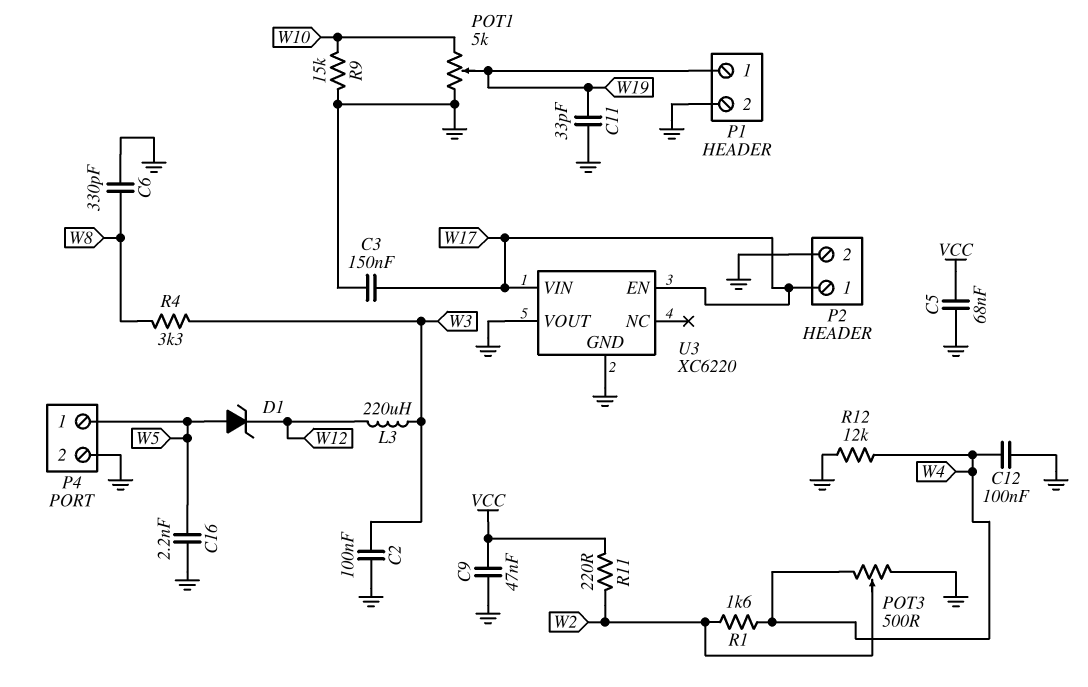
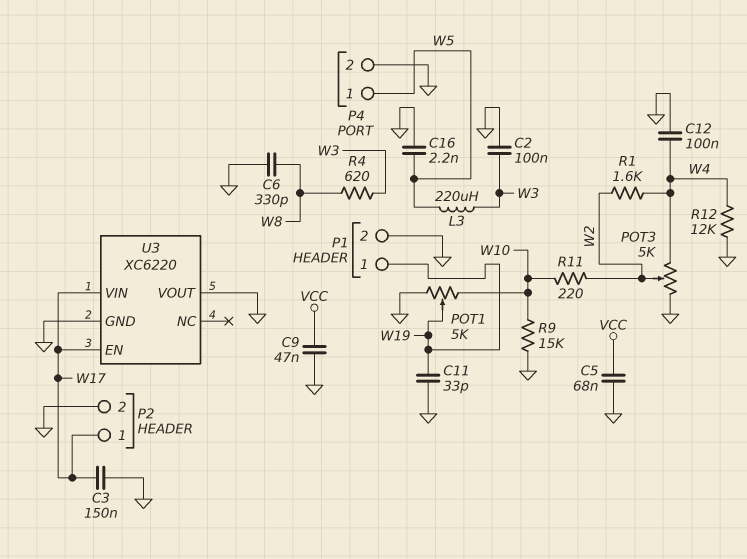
D1: zener (A W5, K W12) -> none
L3: 220uH (W3, W12) -> 220uH (W3, W5)
POT3: 500 (GND, W4, wiper W2) -> 5k (GND, W4, wiper W2)
R4: 3.3k (W3, W8) -> 620 (W3, W8)
R11: 220 (VCC, W2) -> 220 (W2, W10)

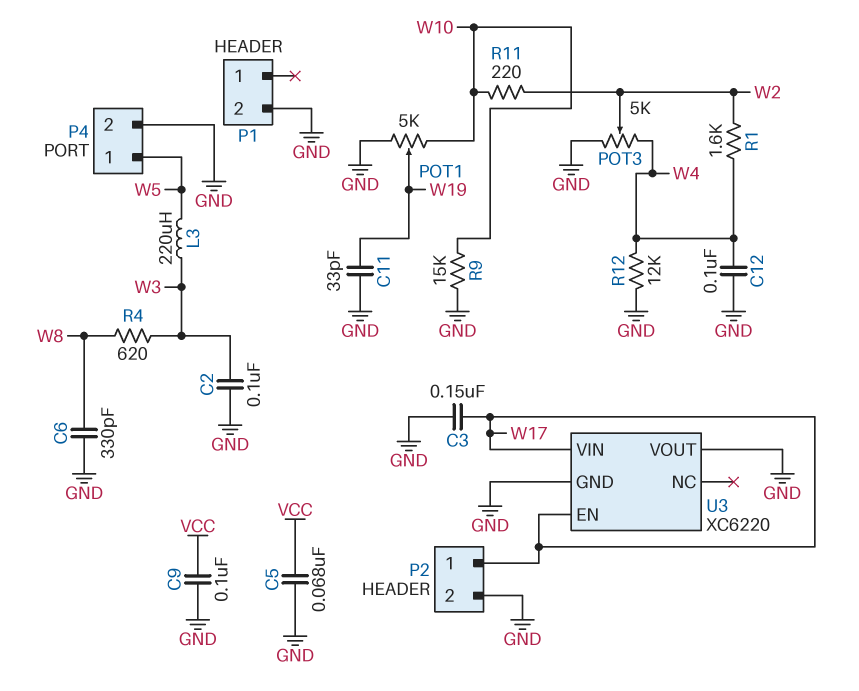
C9: 47nF (GND, VCC) -> 100nF (GND, VCC)
C16: 2.2nF (GND, W5) -> none
P1 pin 1: W19 -> none

